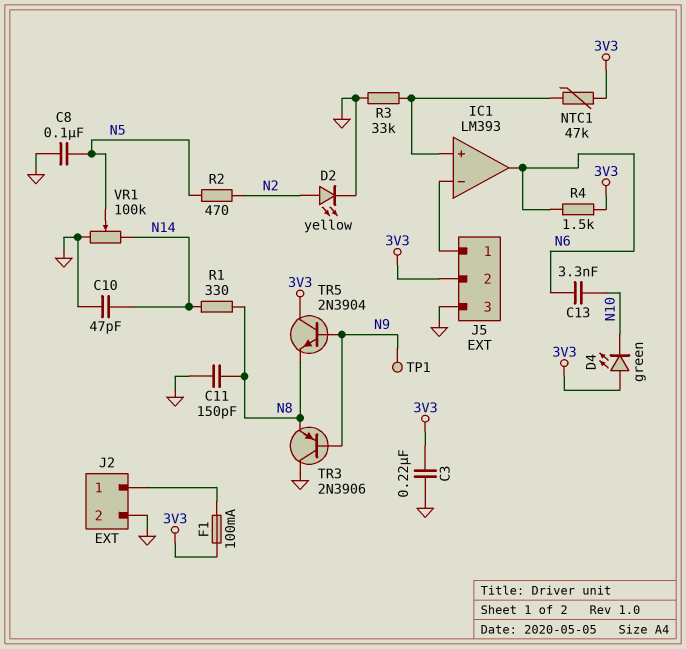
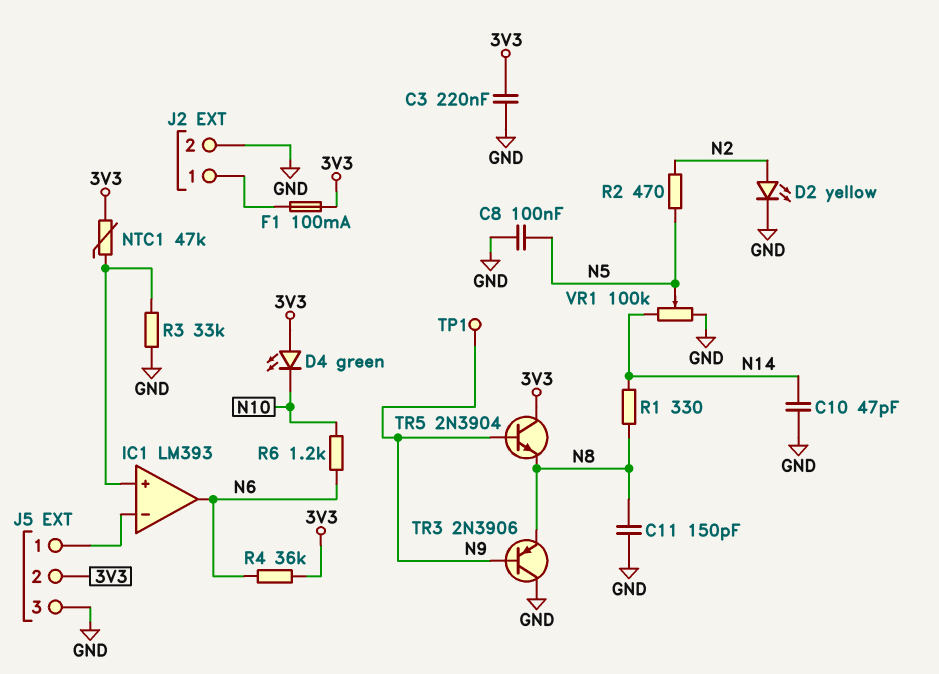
C13: 3.3nF (N6, N10) -> none
R4: 1.5k (3V3, N6) -> 36k (3V3, N6)
R6: none -> 1.2k (N6, N10)

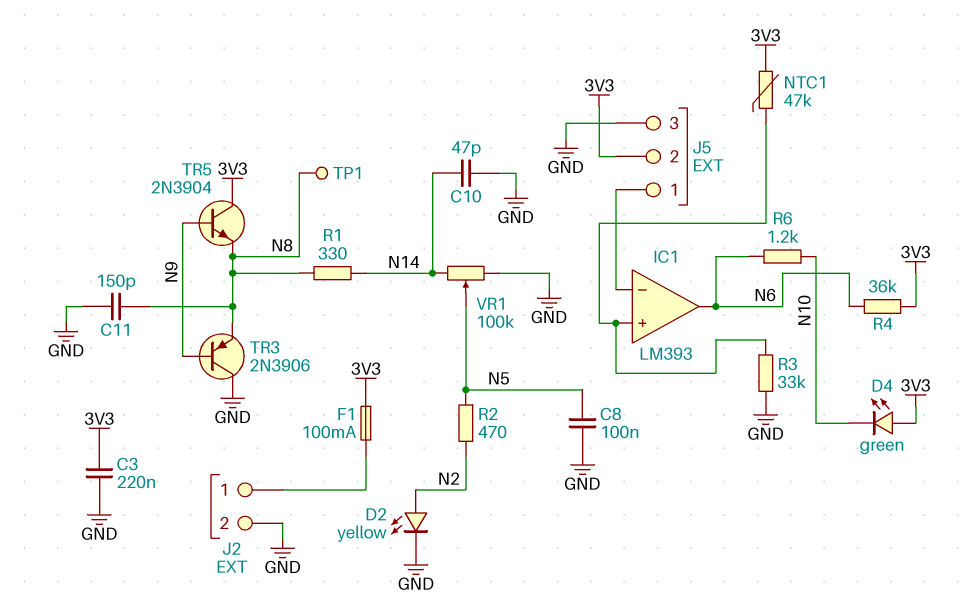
TP1: test point (N9) -> test point (N8)

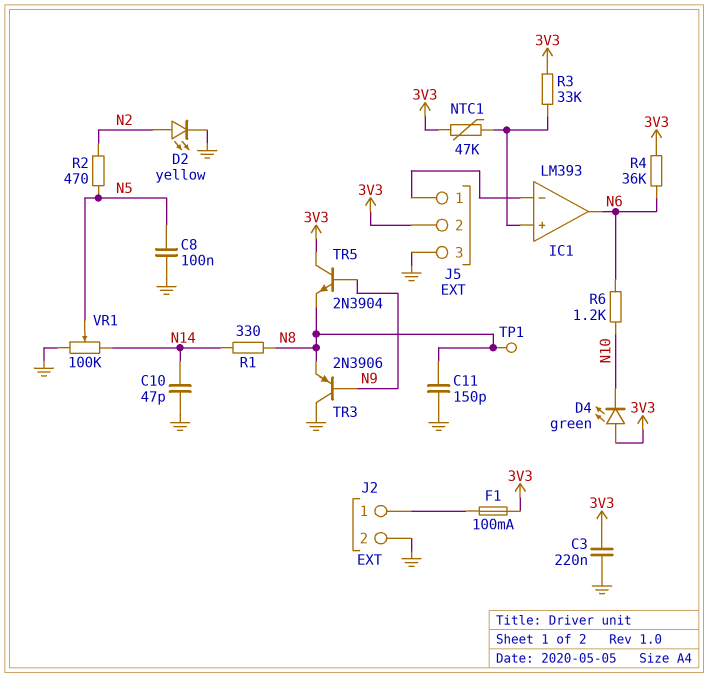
R3: 33k (GND, IC1/in+) -> 33k (3V3, IC1/in+)

